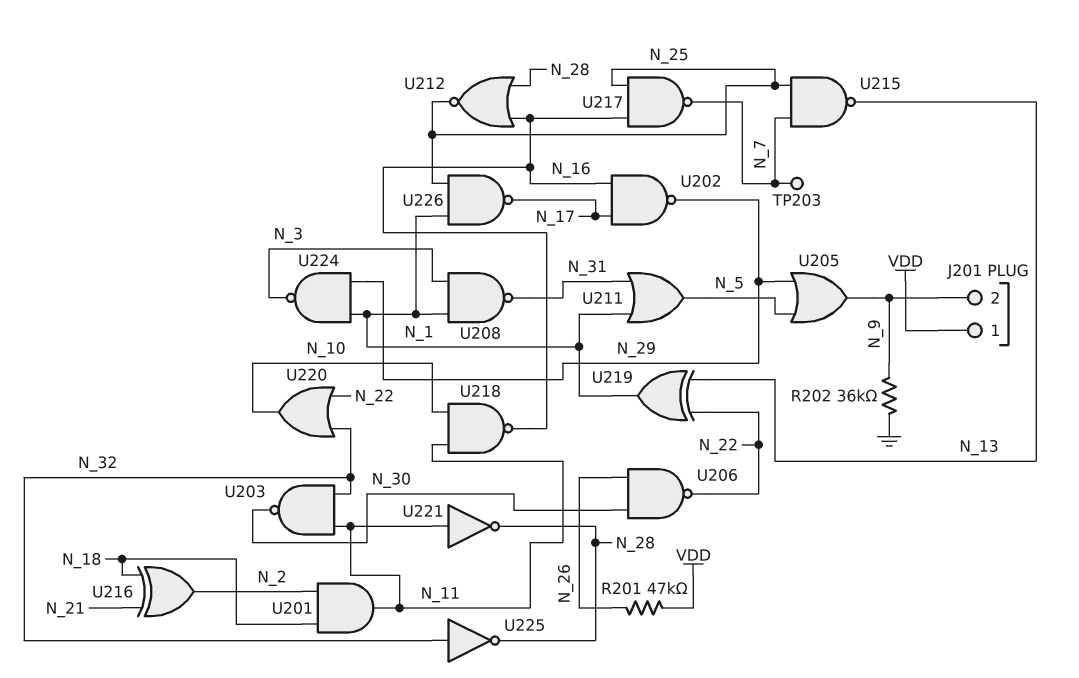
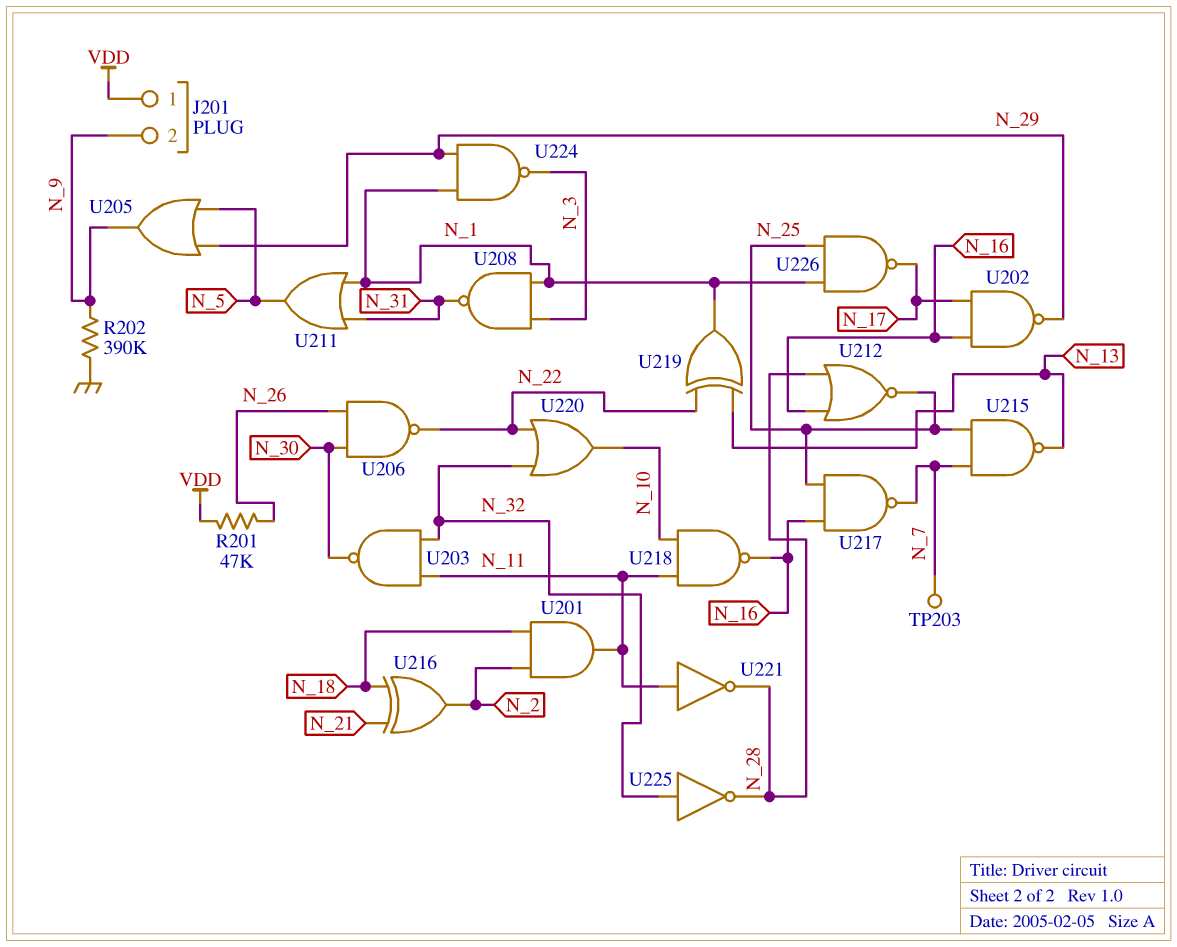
R202: 36k (GND, N_9) -> 390k (GND, N_9)

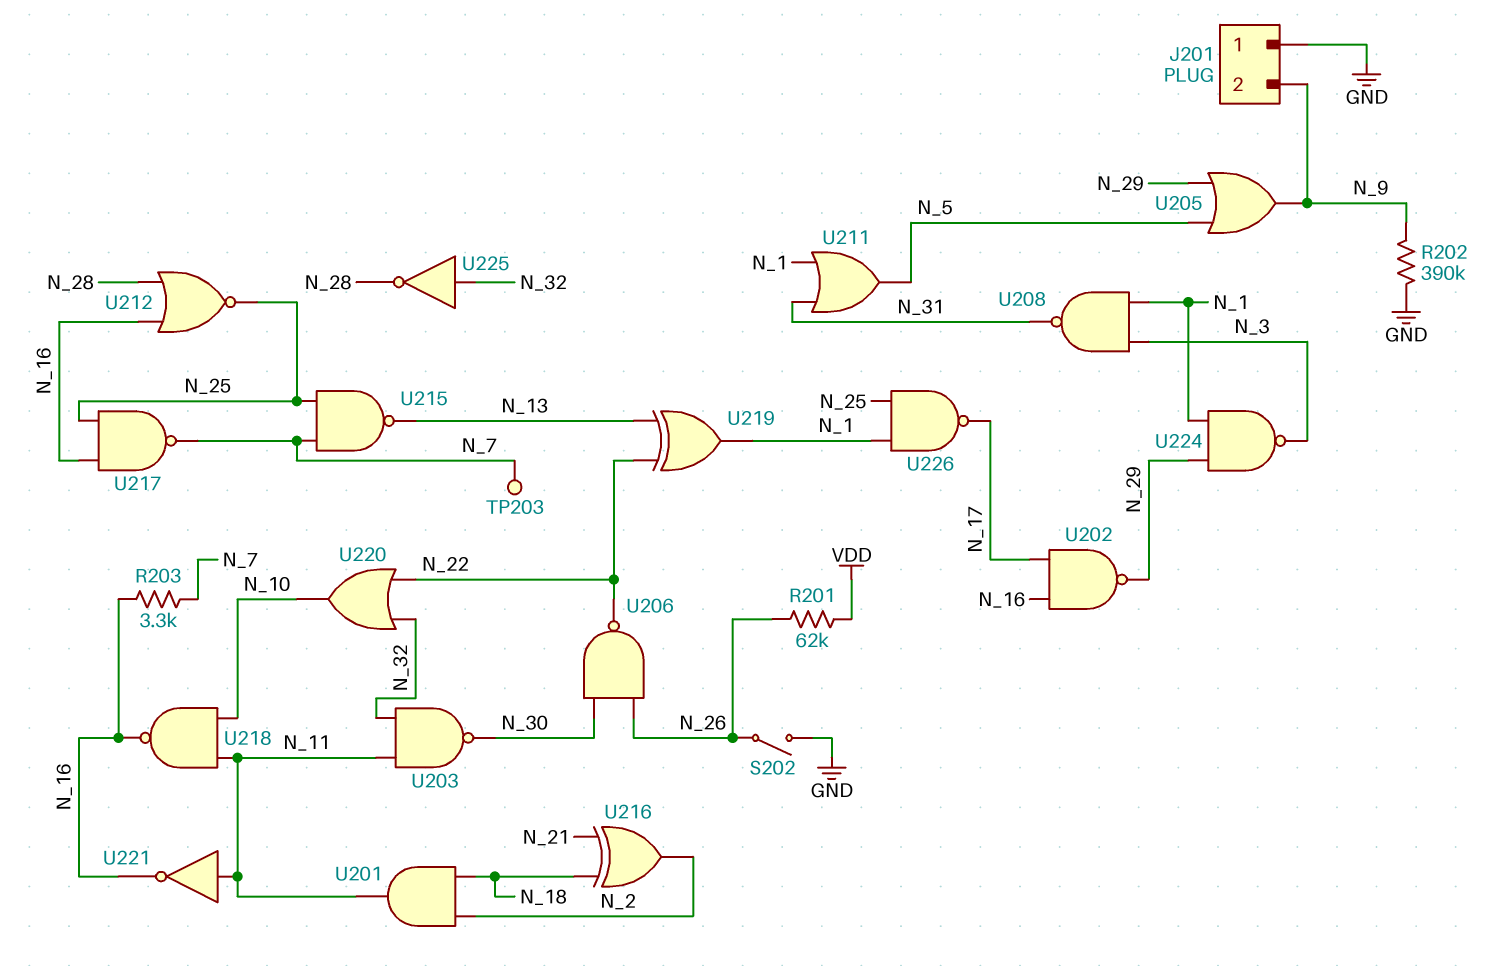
J201 pin 1: VDD -> GND
R201: 47k (N_26, VDD) -> 62k (N_26, VDD)
R203: none -> 3.3k (N_7, N_16)
S202: none -> switch (GND, N_26)
U221: NOT (in N_11, out N_28) -> NOT (in N_11, out N_16)

